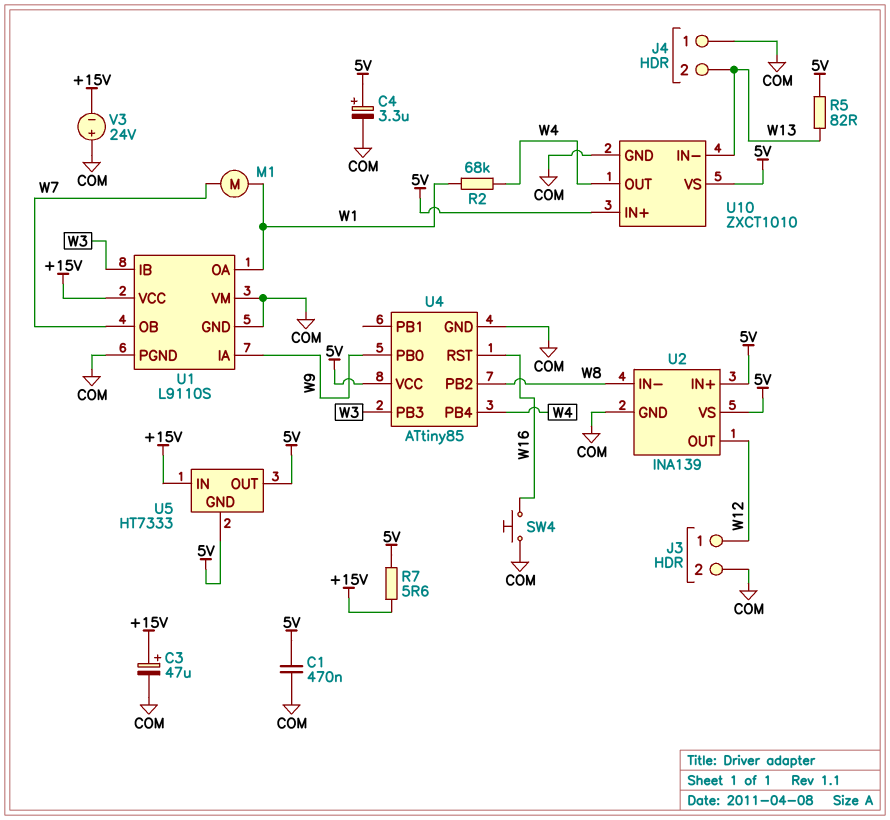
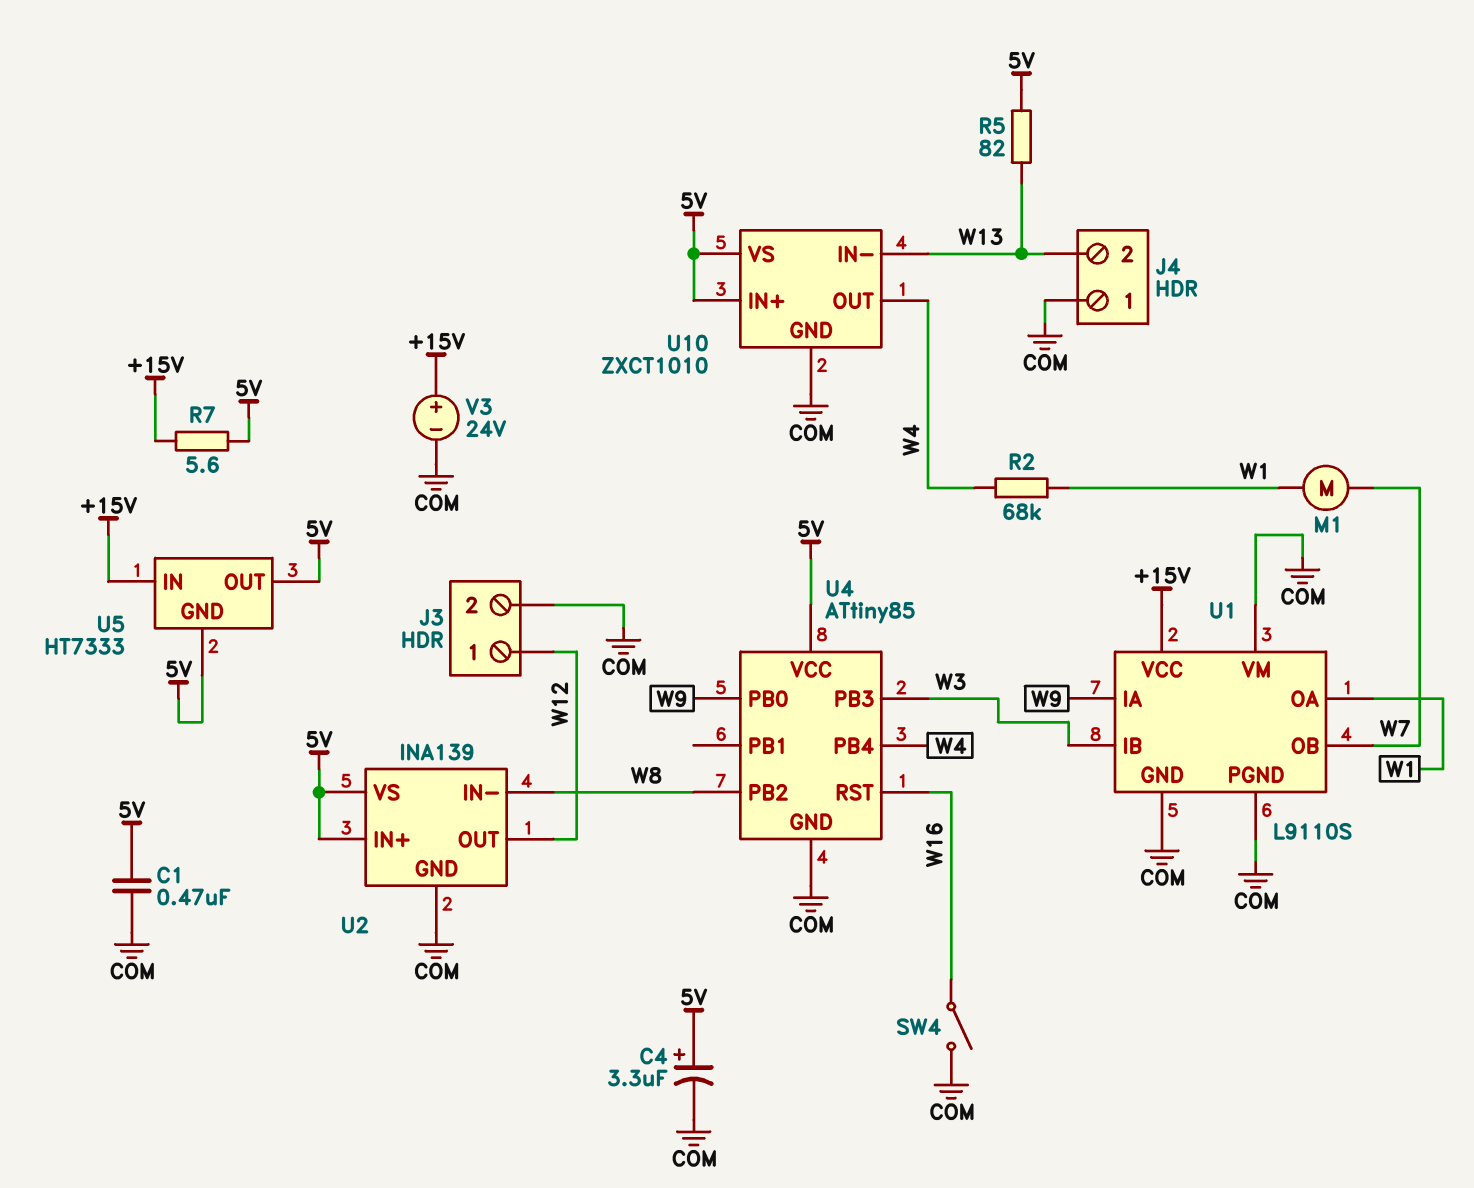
C3: 47uF (plus +15V, minus COM) -> none
SW4: button (COM, W16) -> switch (COM, W16)
V3: 24V (plus COM, minus +15V) -> 24V (plus +15V, minus COM)

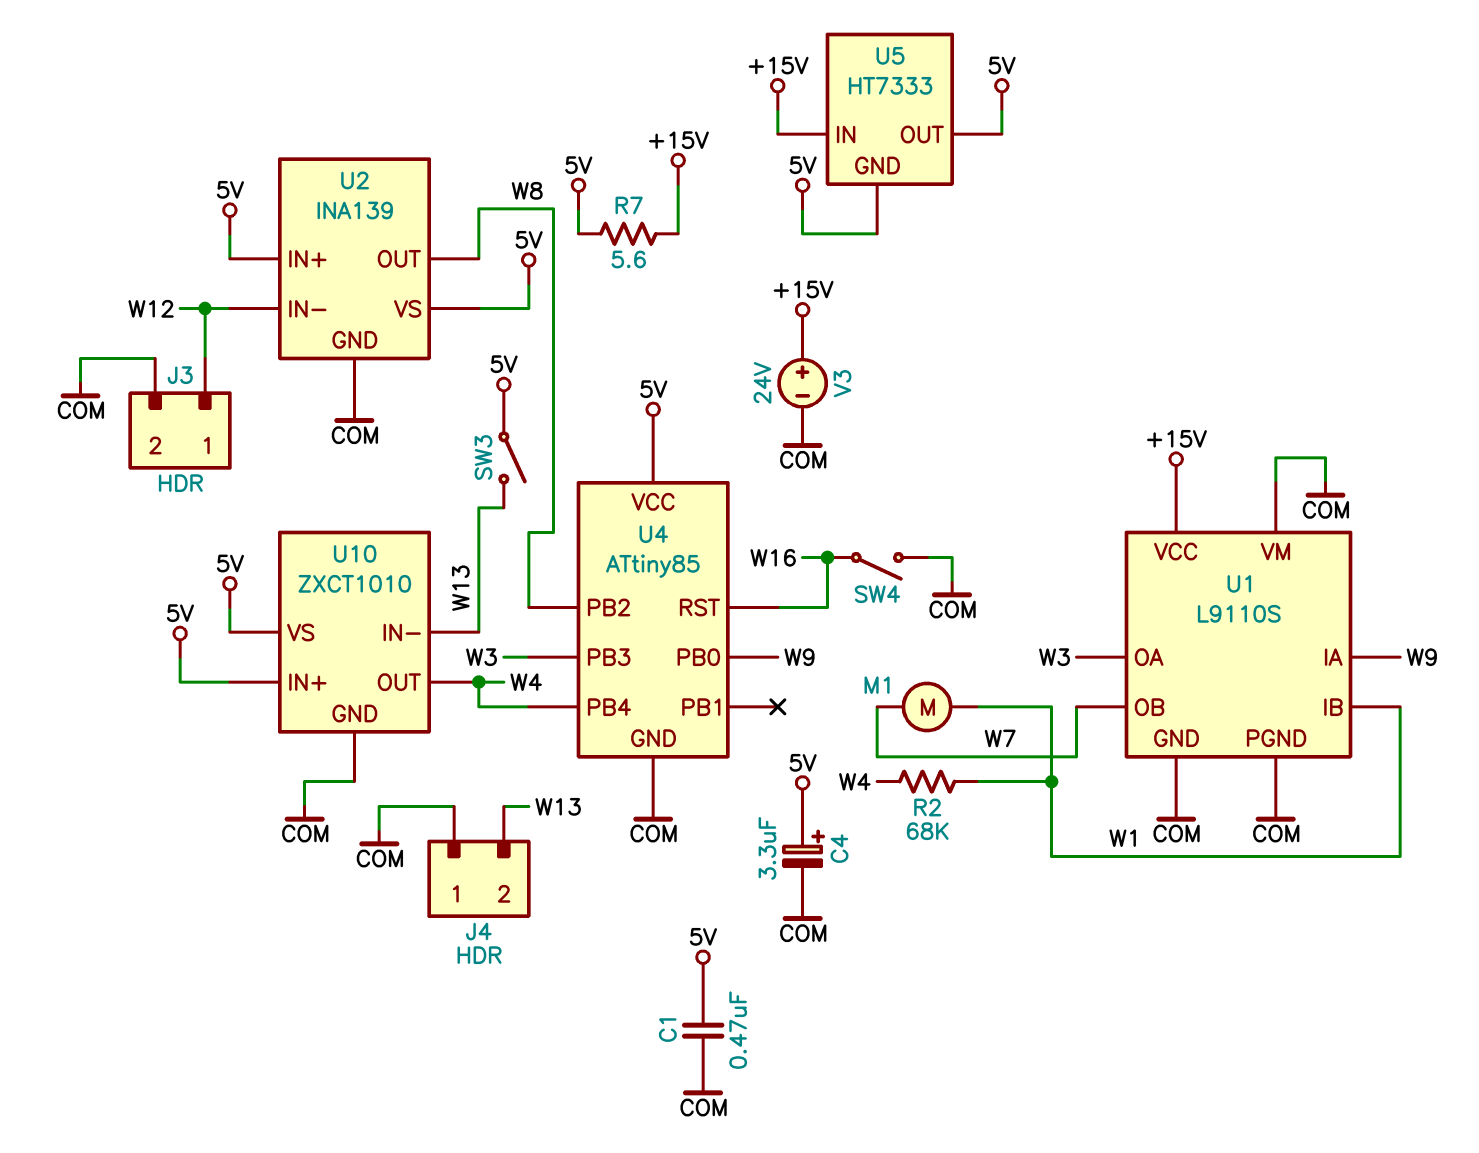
R5: 82 (5V, W13) -> none
SW3: none -> switch (5V, W13)
U1 pin IB: W3 -> W1
U1 pin OA: W1 -> W3
U2 pin IN-: W8 -> W12
U2 pin OUT: W12 -> W8

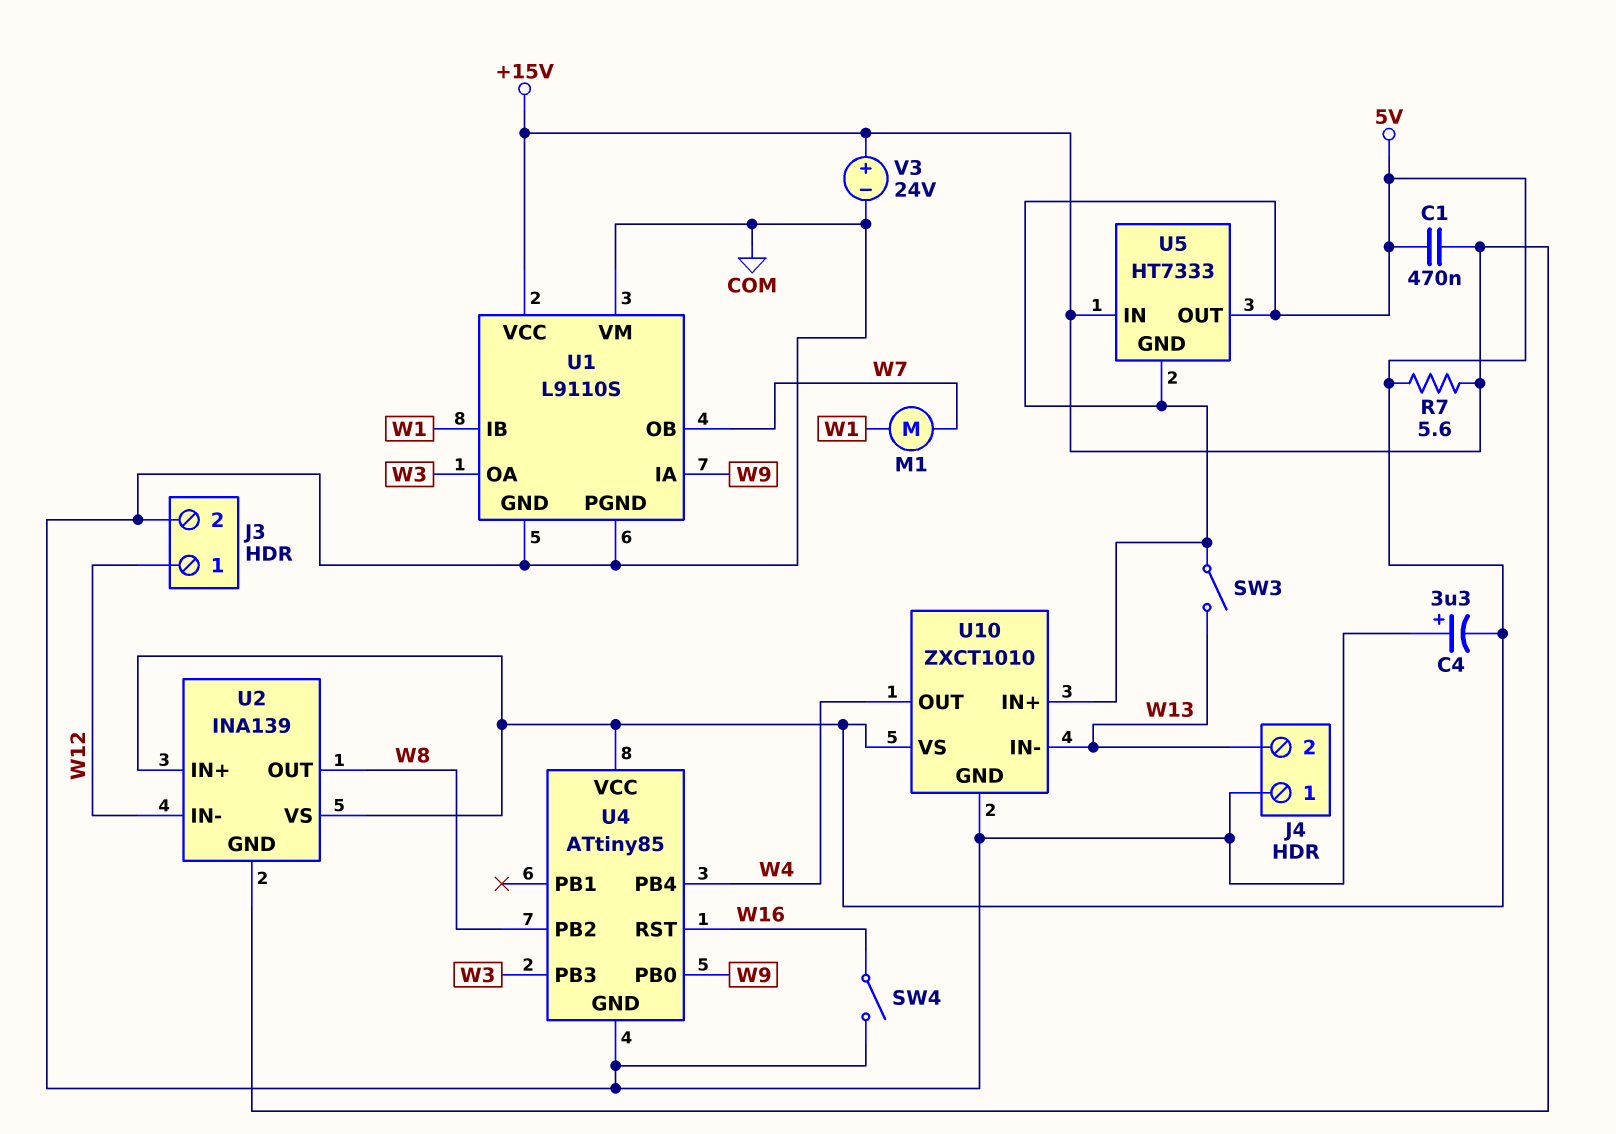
C1: 470nF (5V, COM) -> 470nF (+15V, 5V)
C4: 3.3uF (plus 5V, minus COM) -> 3.3uF (plus COM, minus 5V)
R2: 68k (W1, W4) -> none
U2 pin GND: COM -> +15V

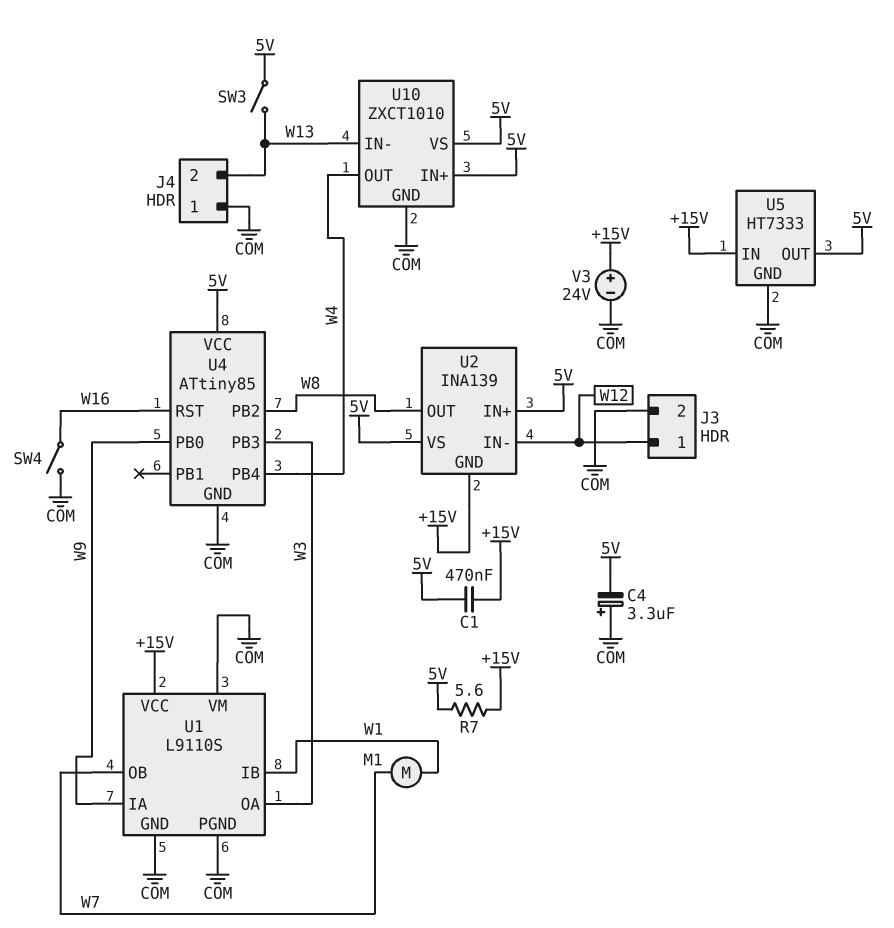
U5 pin GND: 5V -> COM

